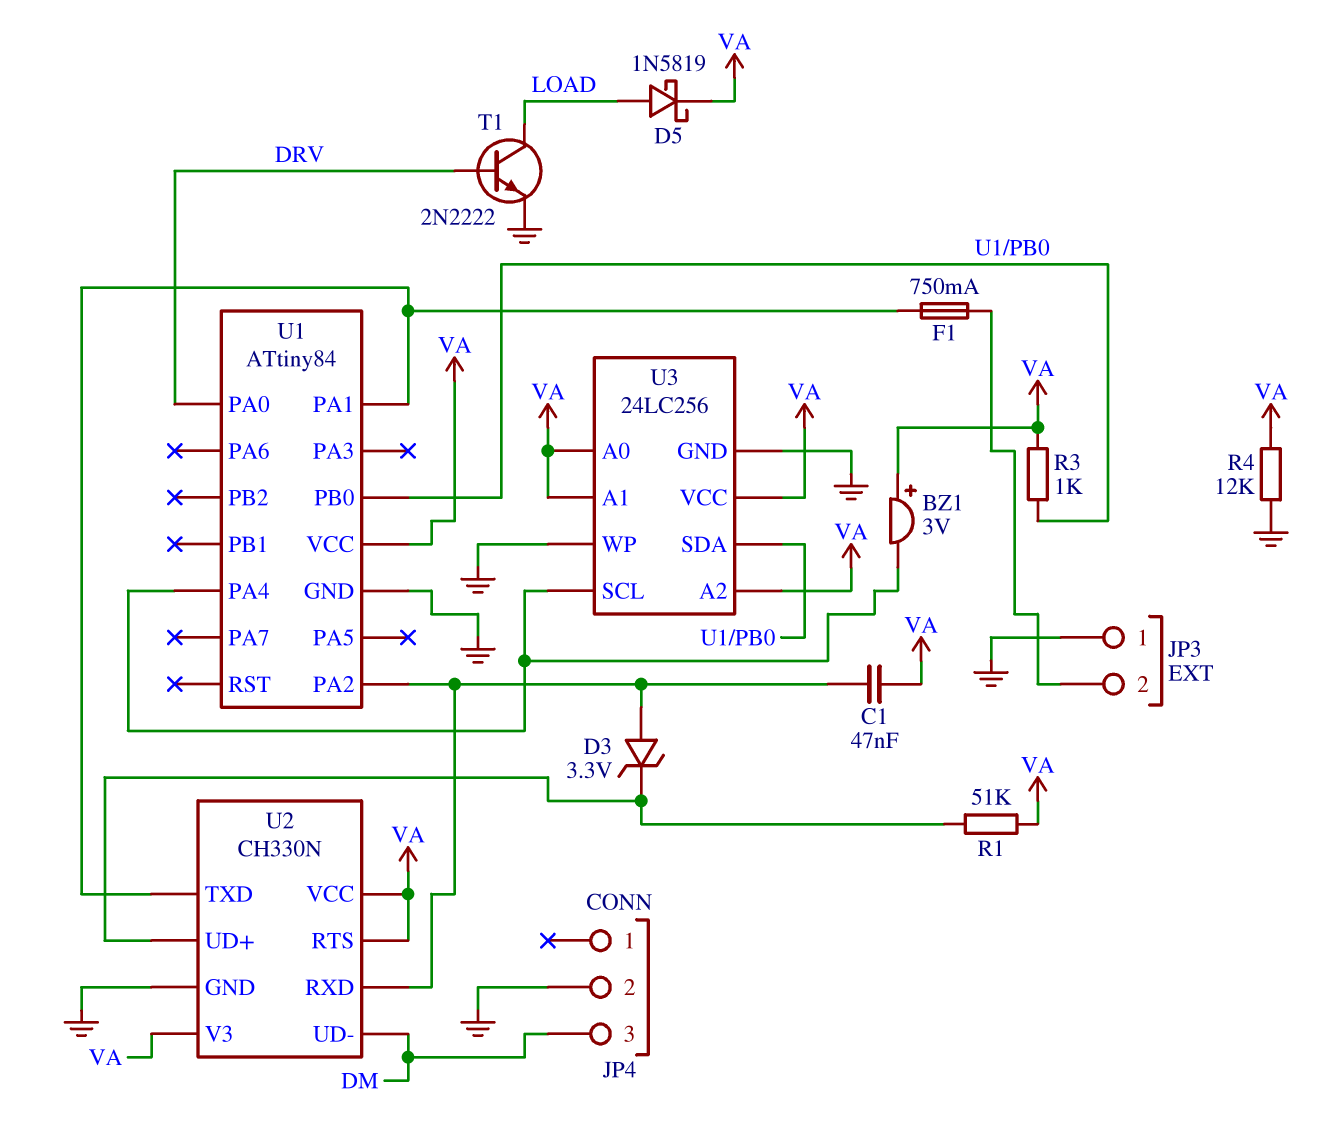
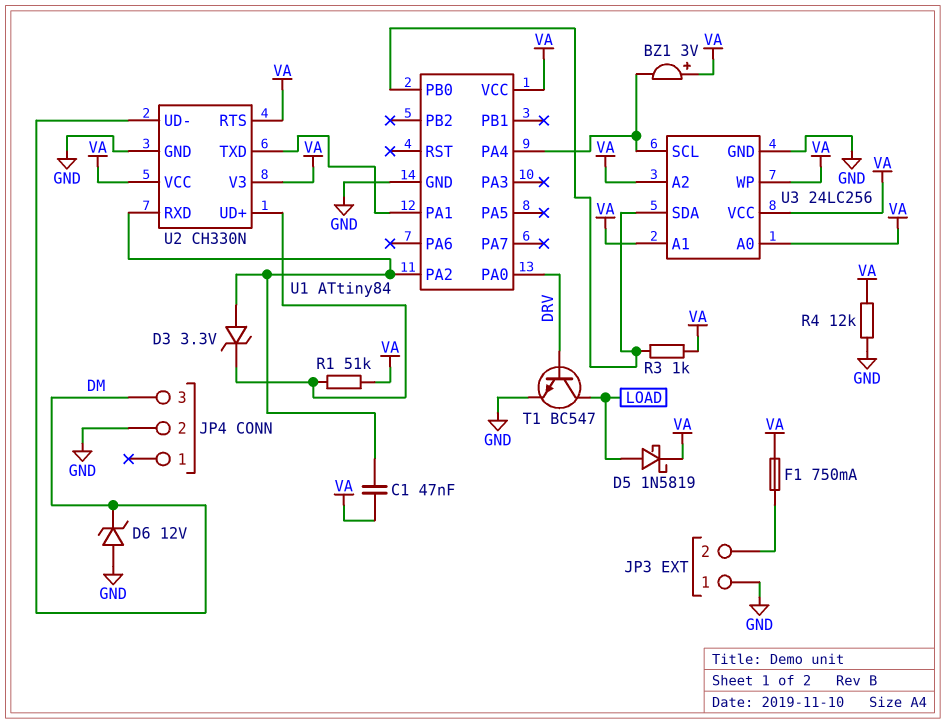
D6: none -> zener 12V (A GND, K DM)
F1: 750mA (JP3/2, U1/PA1) -> 750mA (JP3/2, VA)
T1: NPN 2N2222 (B DRV, C LOAD, E GND) -> NPN BC547 (B DRV, C LOAD, E GND)
U3 pin WP: GND -> VA

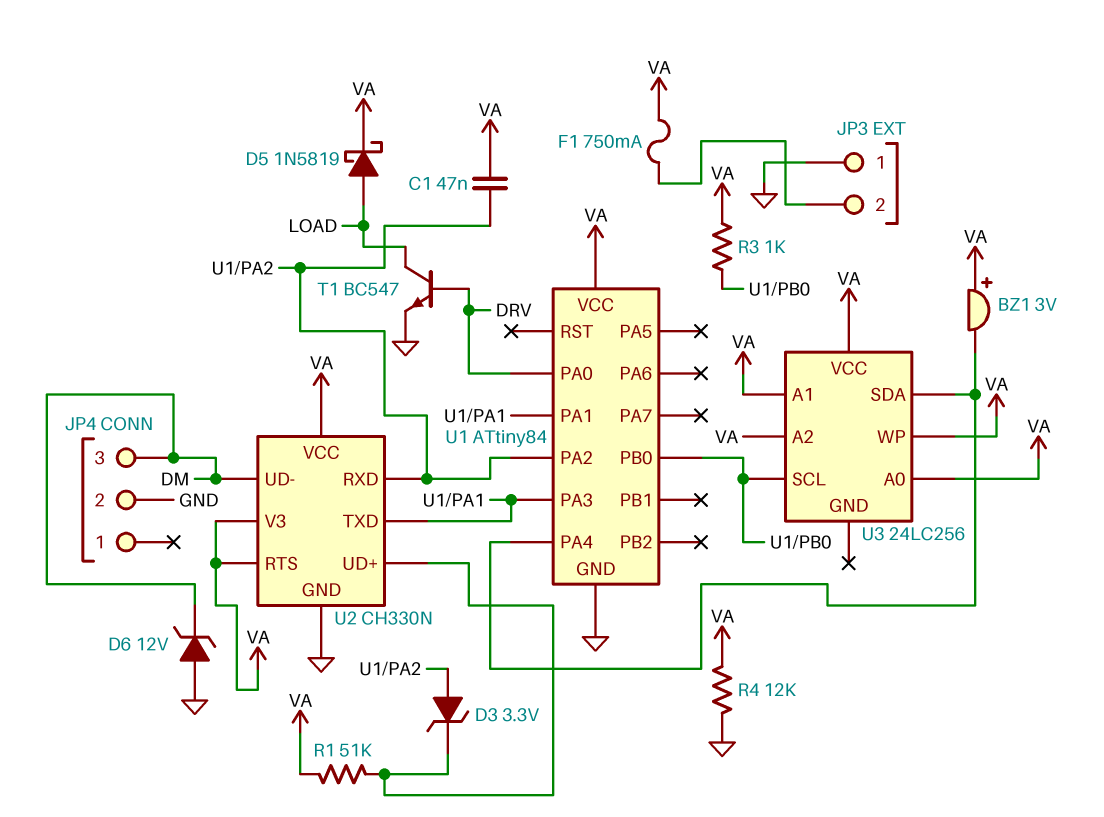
U1 pin PA3: none -> U1/PA1
U3 pin GND: GND -> none
U3 pin SCL: U1/PA4 -> U1/PB0
U3 pin SDA: U1/PB0 -> U1/PA4

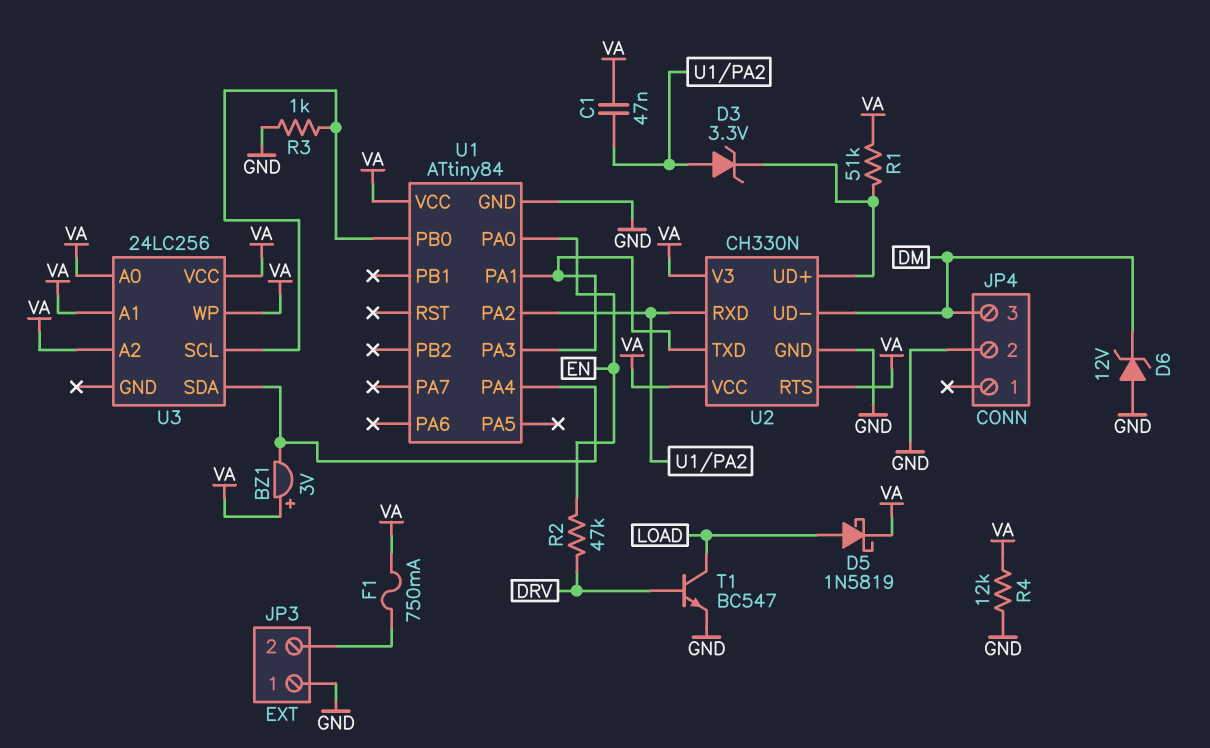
R2: none -> 47k (DRV, EN)
R3: 1k (U1/PB0, VA) -> 1k (GND, U1/PB0)
U1 pin PA0: DRV -> EN

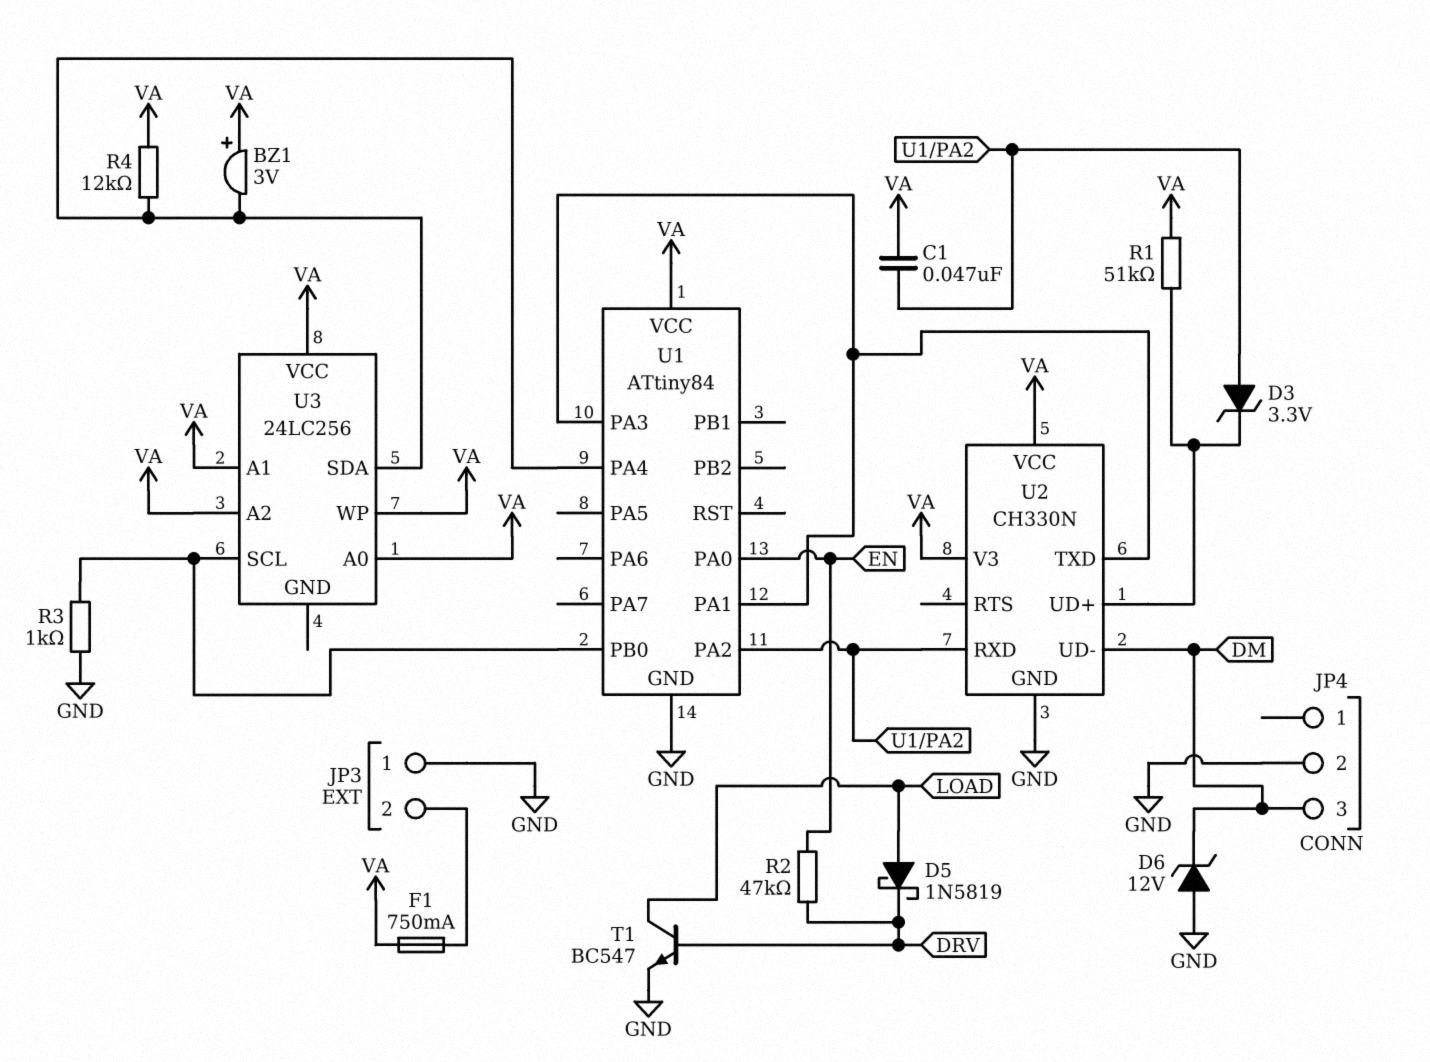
D5: schottky 1N5819 (A LOAD, K VA) -> schottky 1N5819 (A LOAD, K DRV)
R4: 12k (GND, VA) -> 12k (U1/PA4, VA)
U2 pin RTS: VA -> none

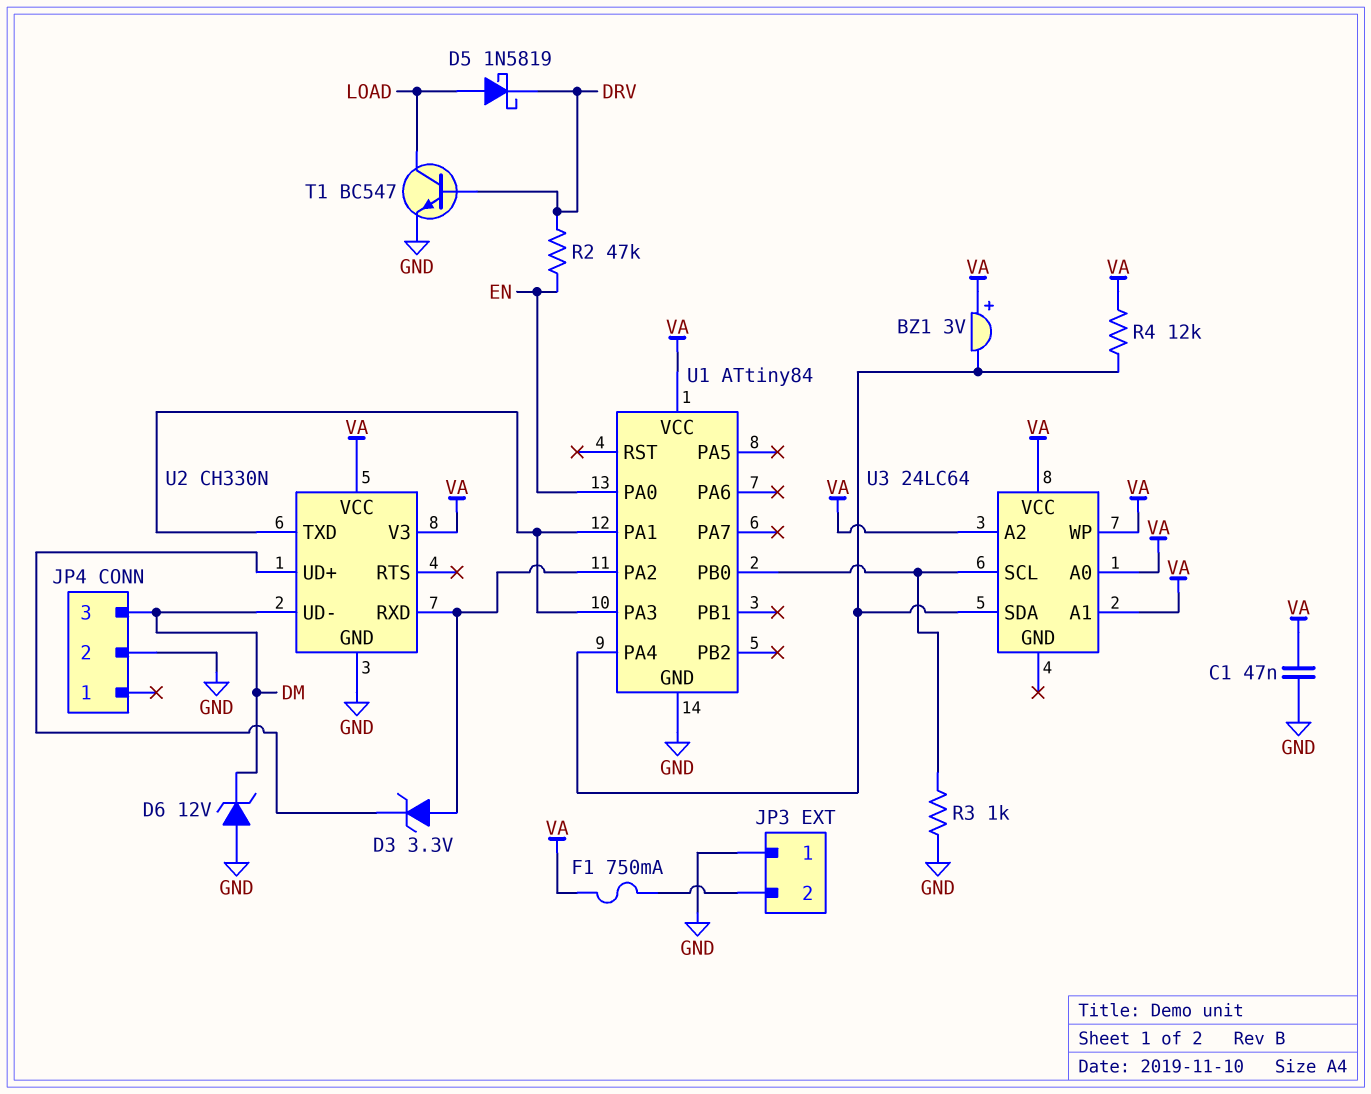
C1: 47nF (U1/PA2, VA) -> 47nF (GND, VA)
R1: 51k (U2/UD+, VA) -> none
U3: 24LC256 -> 24LC64

